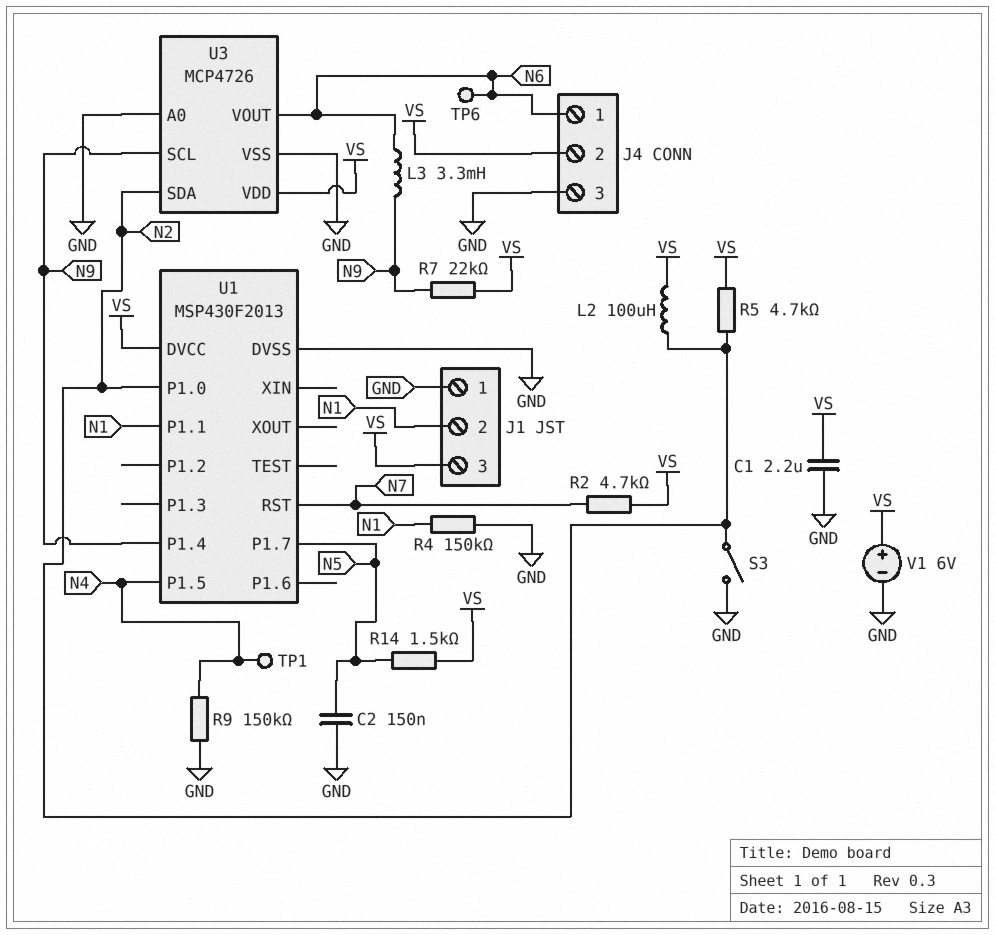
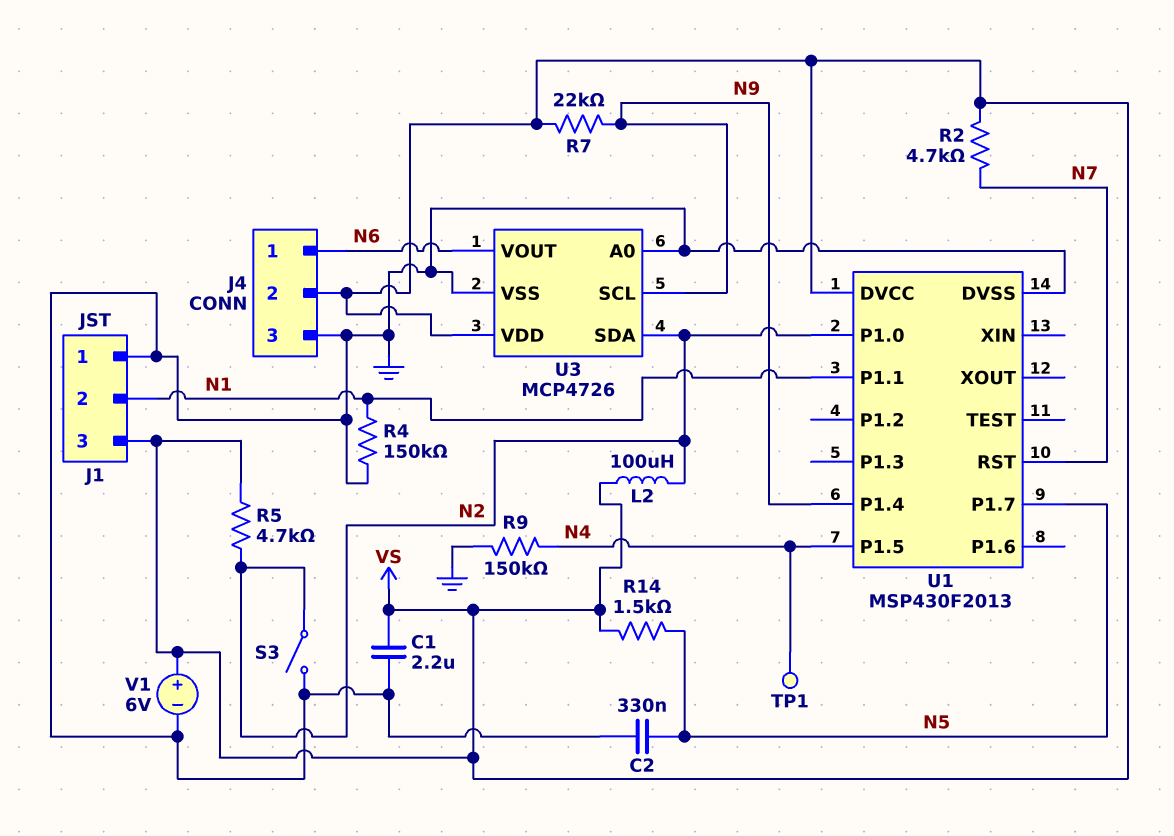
C2: 150nF (GND, N5) -> 330nF (GND, N5)
L3: 3.3mH (N6, N9) -> none
TP6: test point (N6) -> none

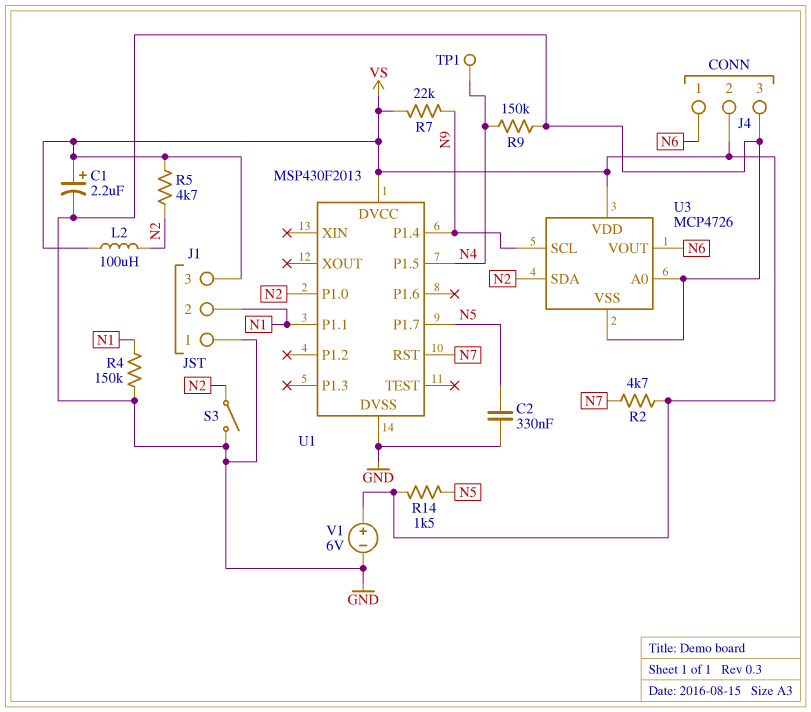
C1: 2.2uF (GND, VS) -> 2.2uF (plus VS, minus GND)

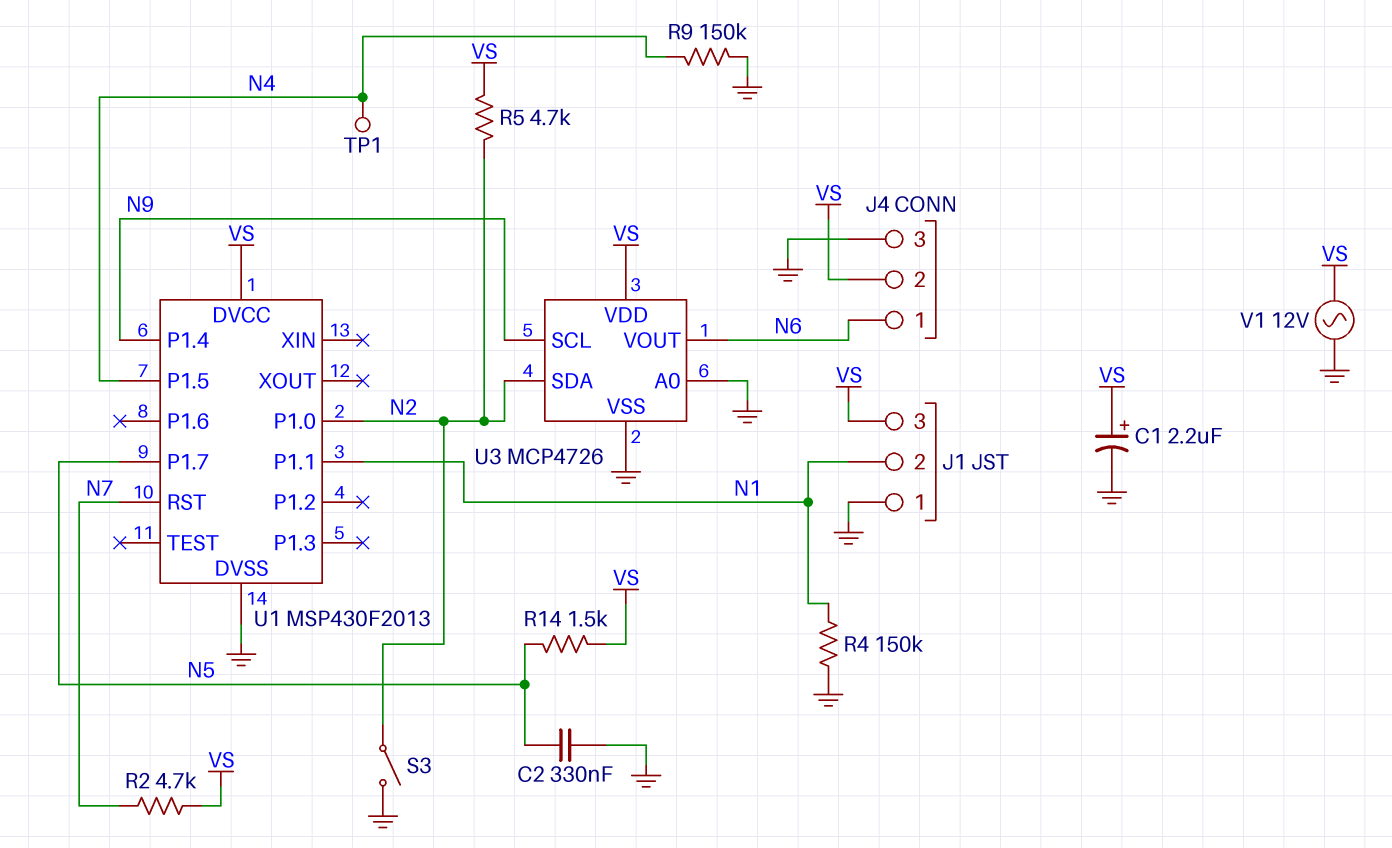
L2: 100uH (N2, VS) -> none
R7: 22k (N9, VS) -> none
V1: 6V (plus VS, minus GND) -> AC 12V (GND, VS)

